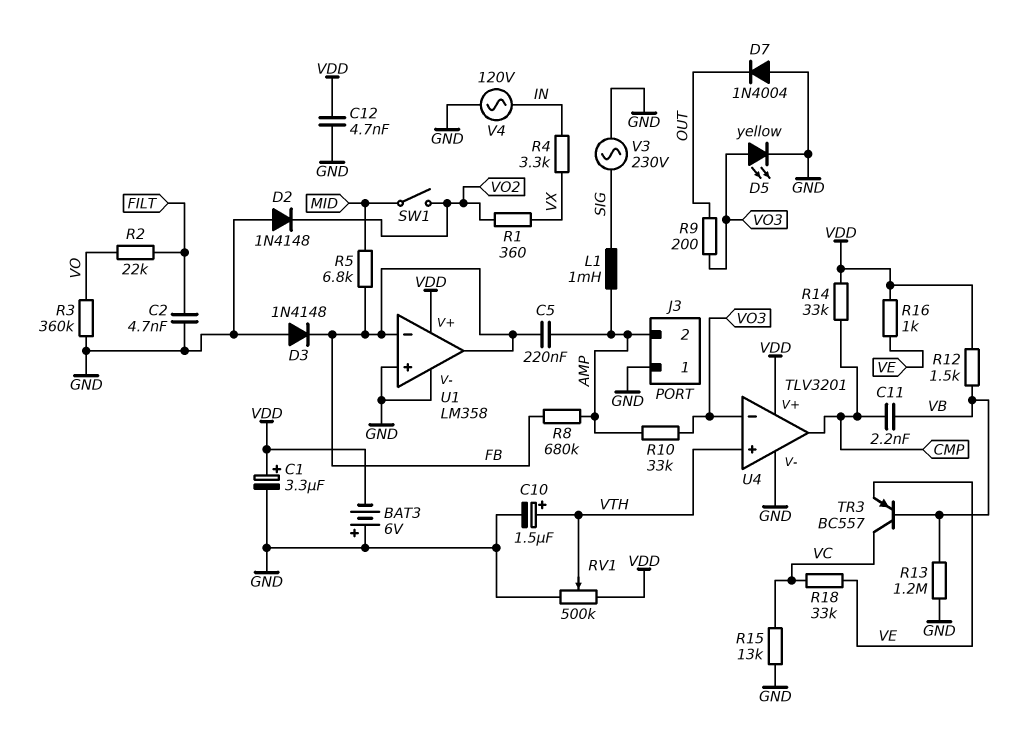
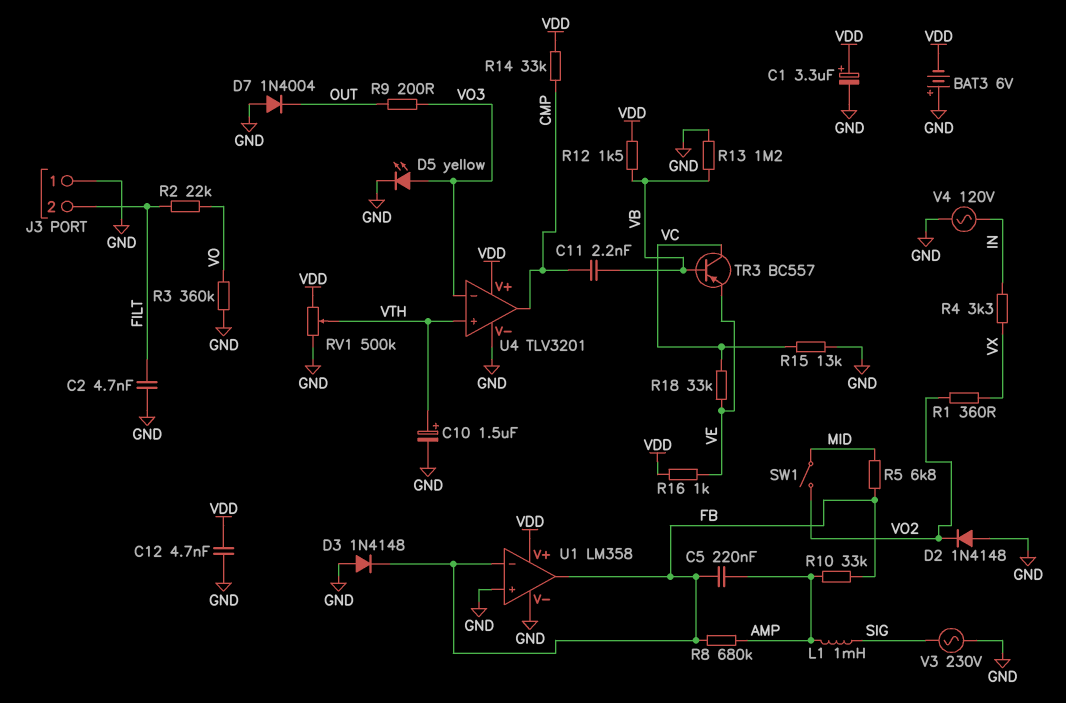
J3 pin 2: AMP -> FILT
R10: 33k (AMP, VO3) -> 33k (AMP, FB)

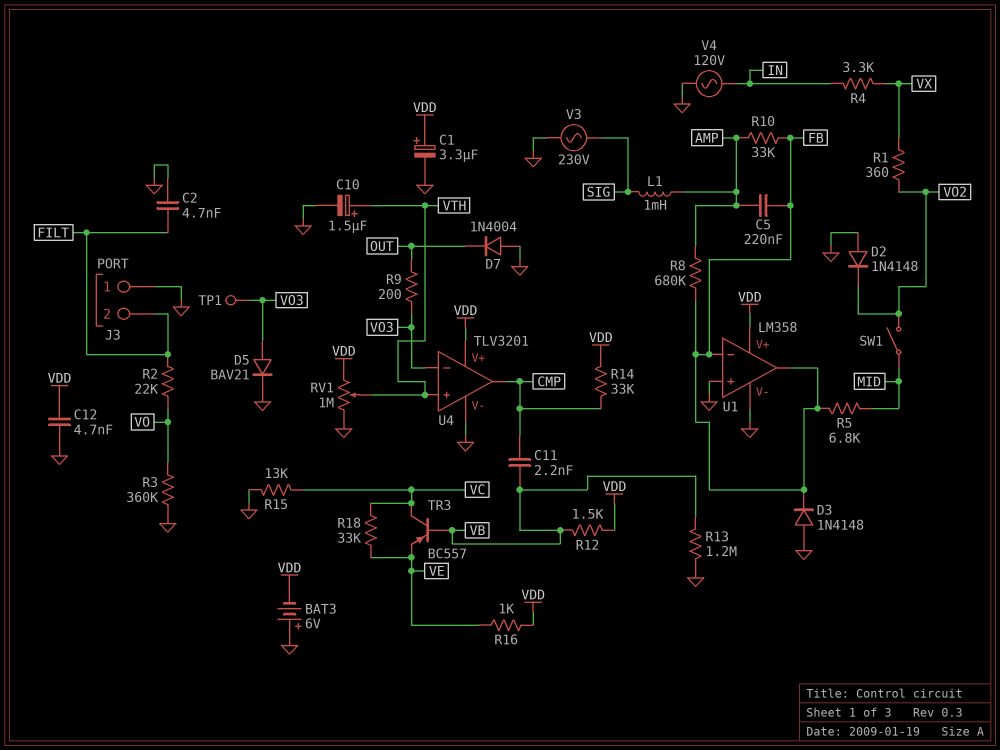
D5: LED yellow (A VO3, K GND) -> diode BAV21 (A VO3, K GND)
RV1: 500k (GND, VDD, wiper VTH) -> 1M (GND, VDD, wiper VTH)
TP1: none -> test point (VO3)

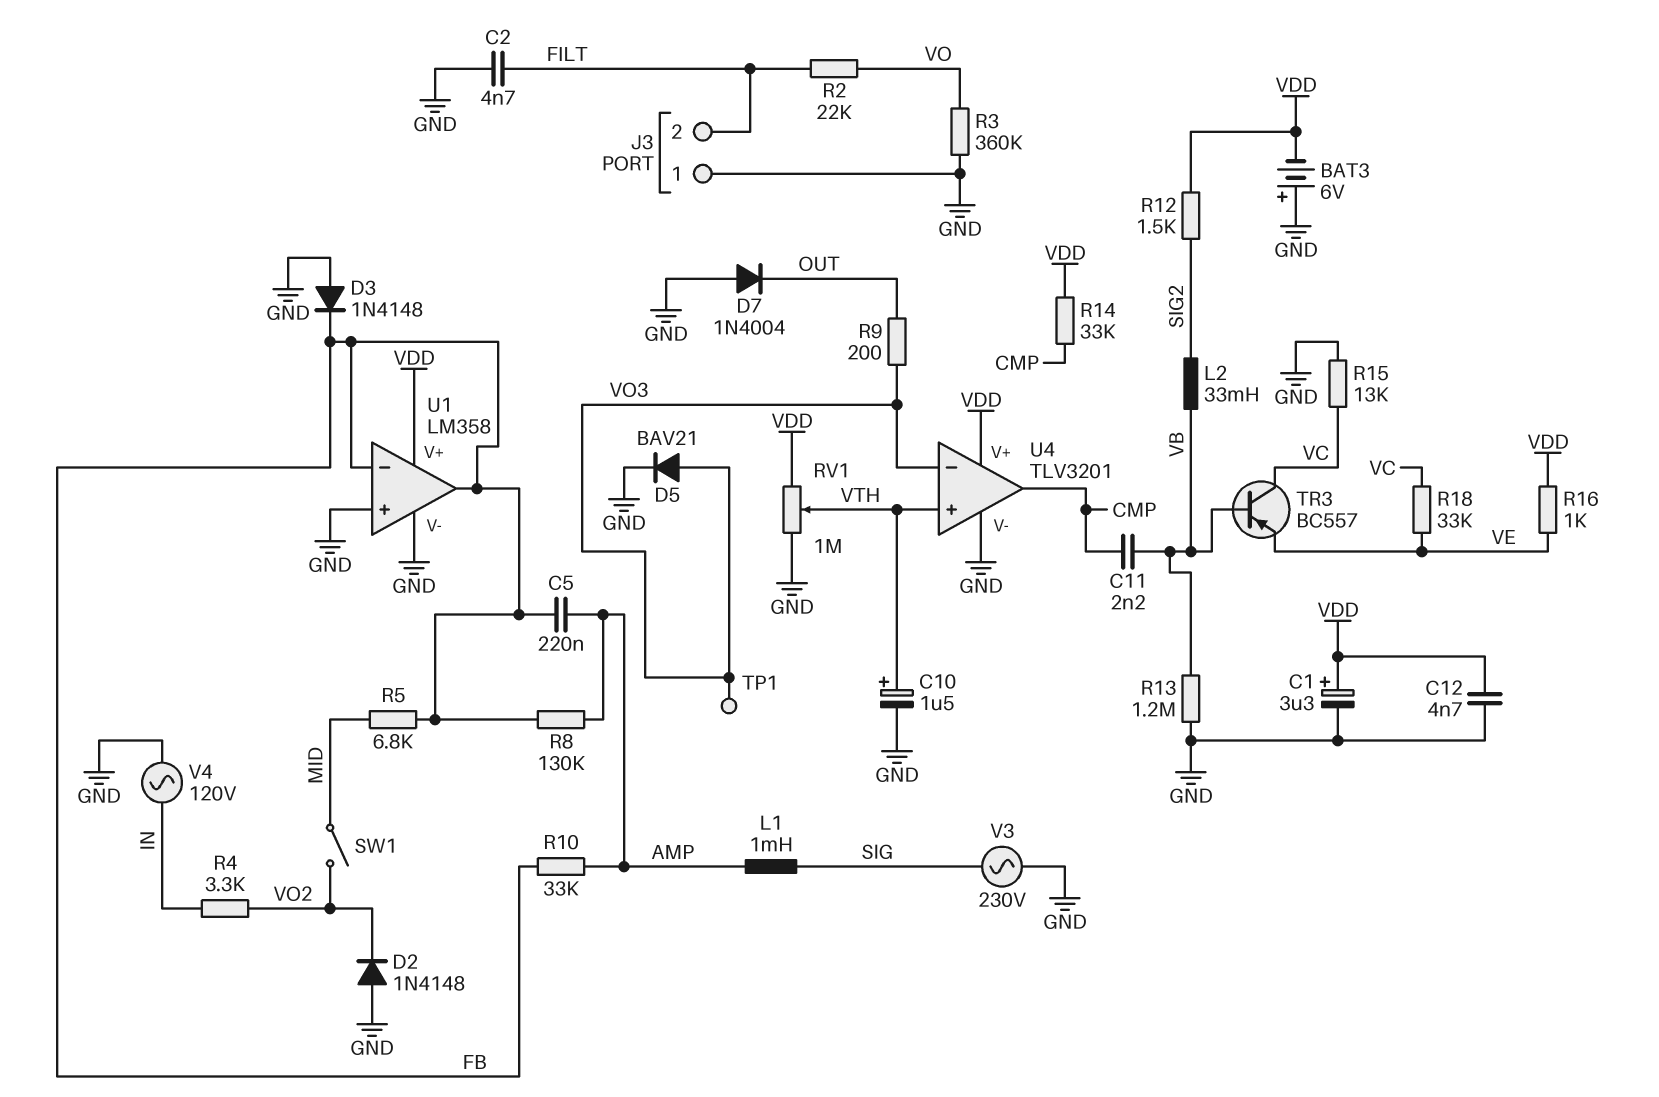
L2: none -> 33mH (SIG2, VB)
R1: 360 (VO2, VX) -> none
R4: 3.3k (IN, VX) -> 3.3k (IN, VO2)
R8: 680k (AMP, FB) -> 130k (AMP, FB)
R12: 1.5k (VB, VDD) -> 1.5k (SIG2, VDD)

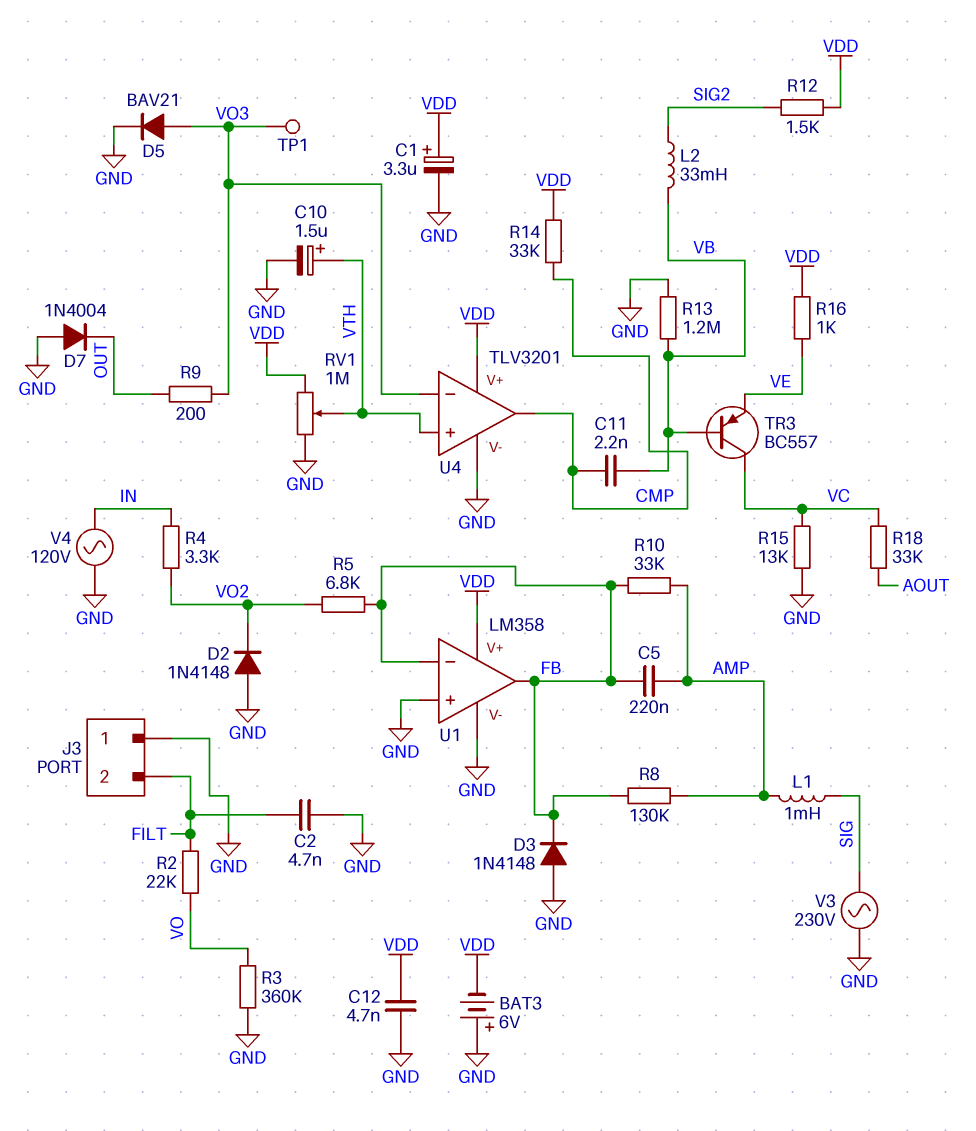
R5: 6.8k (FB, MID) -> 6.8k (FB, VO2)
R18: 33k (VC, VE) -> 33k (AOUT, VC)
SW1: switch (MID, VO2) -> none

